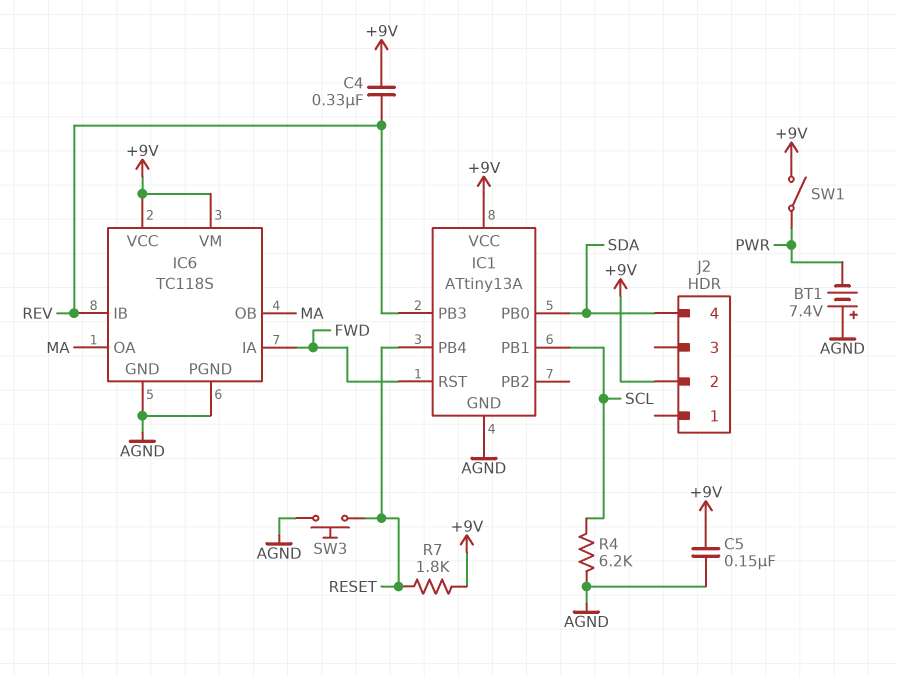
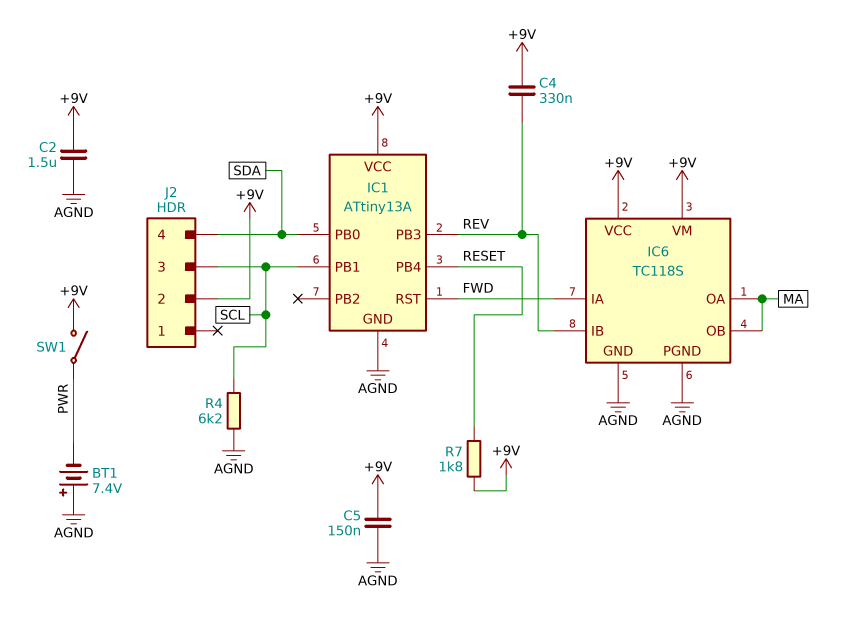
C2: none -> 1.5uF (+9V, AGND)
J2 pin 3: none -> SCL
SW3: button (AGND, RESET) -> none

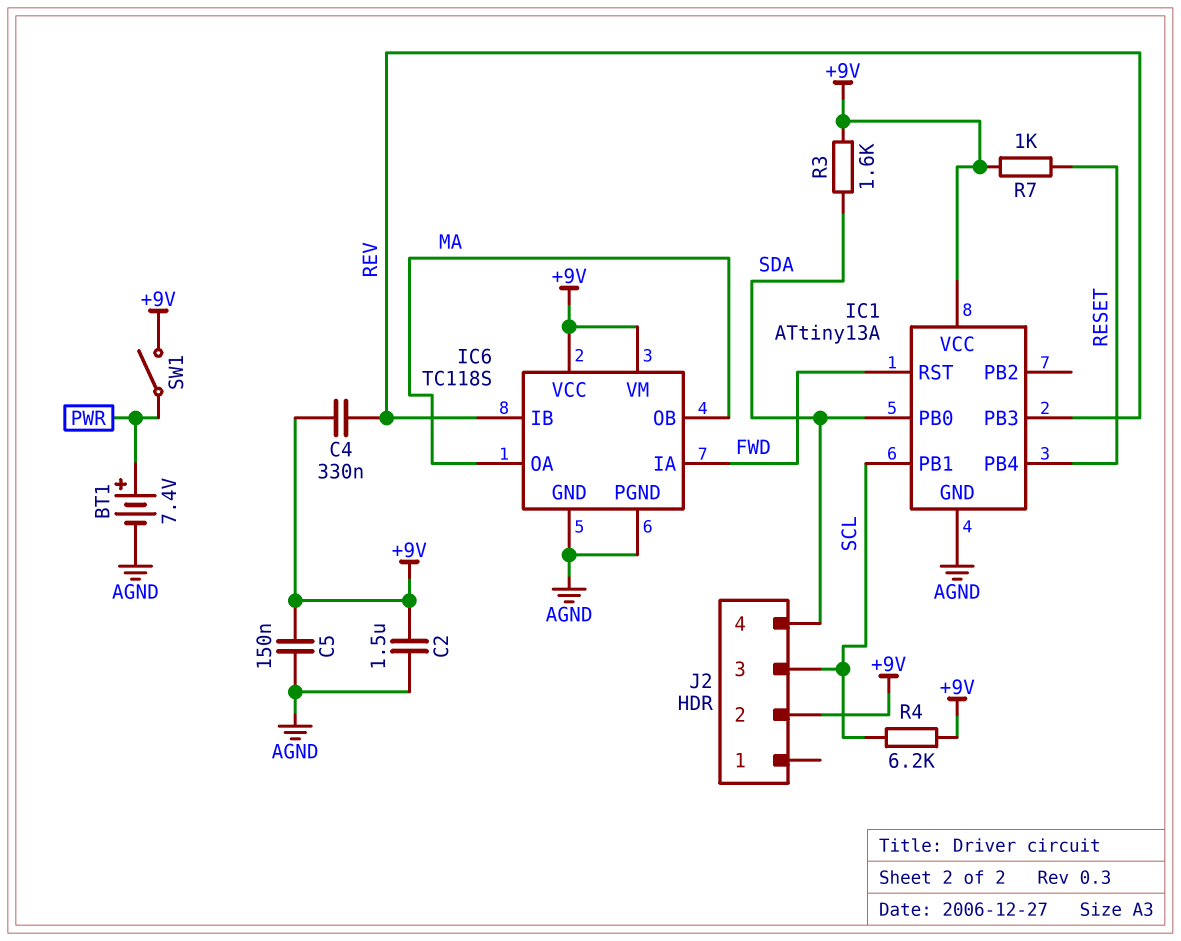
BT1: 7.4V (plus AGND, minus PWR) -> 7.4V (plus PWR, minus AGND)
R3: none -> 1.6k (+9V, SDA)
R4: 6.2k (AGND, SCL) -> 6.2k (+9V, SCL)
R7: 1.8k (+9V, RESET) -> 1k (+9V, RESET)

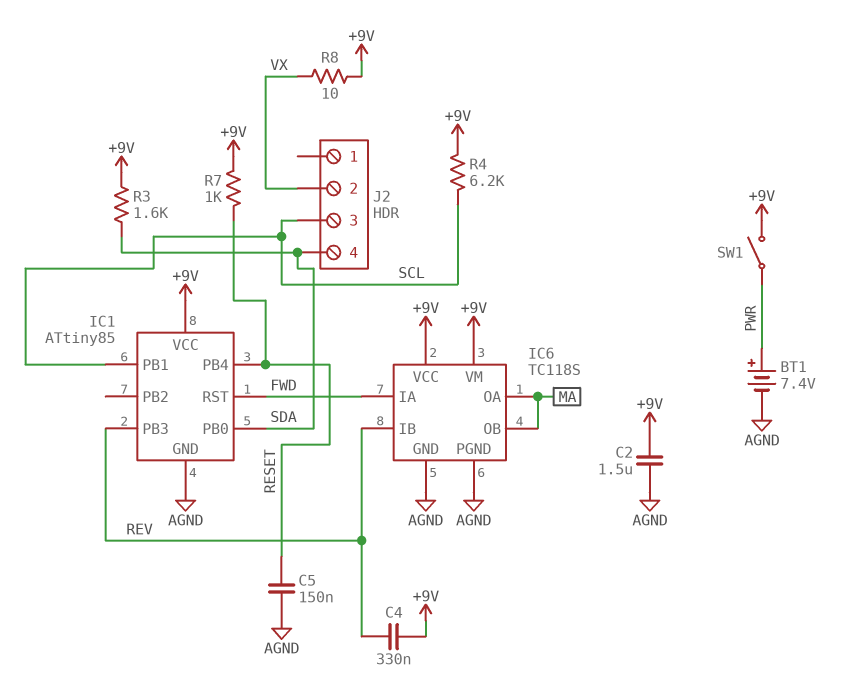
C5: 150nF (+9V, AGND) -> 150nF (AGND, RESET)
IC1: ATtiny13A -> ATtiny85
J2 pin 2: +9V -> VX
R8: none -> 10 (+9V, VX)

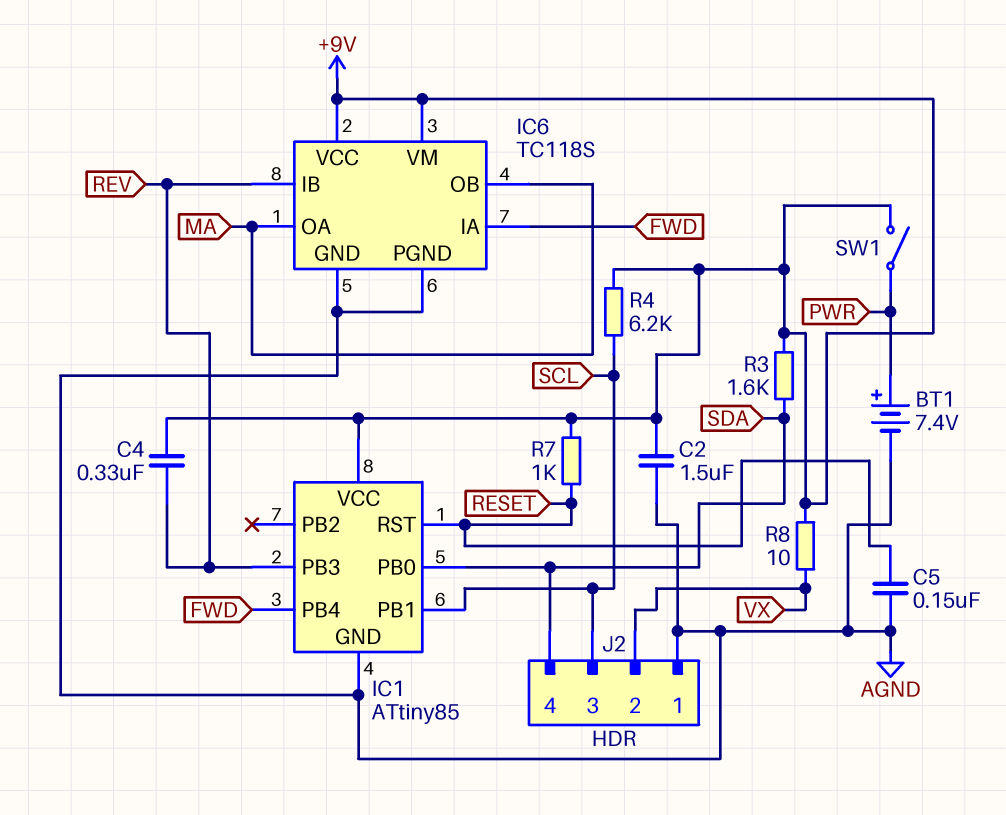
IC1 pin PB4: RESET -> FWD
IC1 pin RST: FWD -> RESET
J2 pin 1: none -> AGND

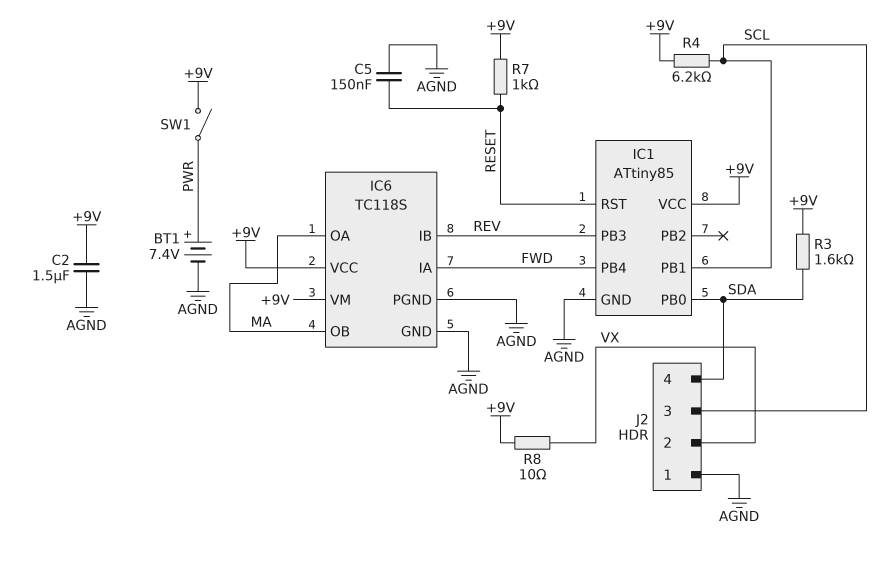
C4: 330nF (+9V, REV) -> none

